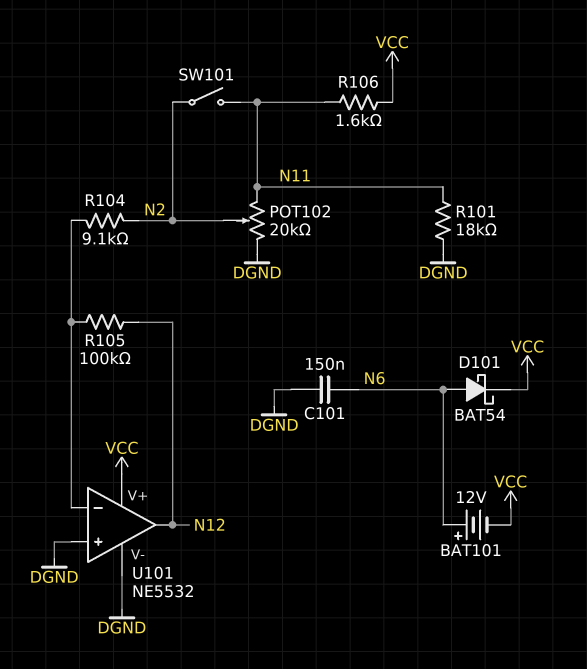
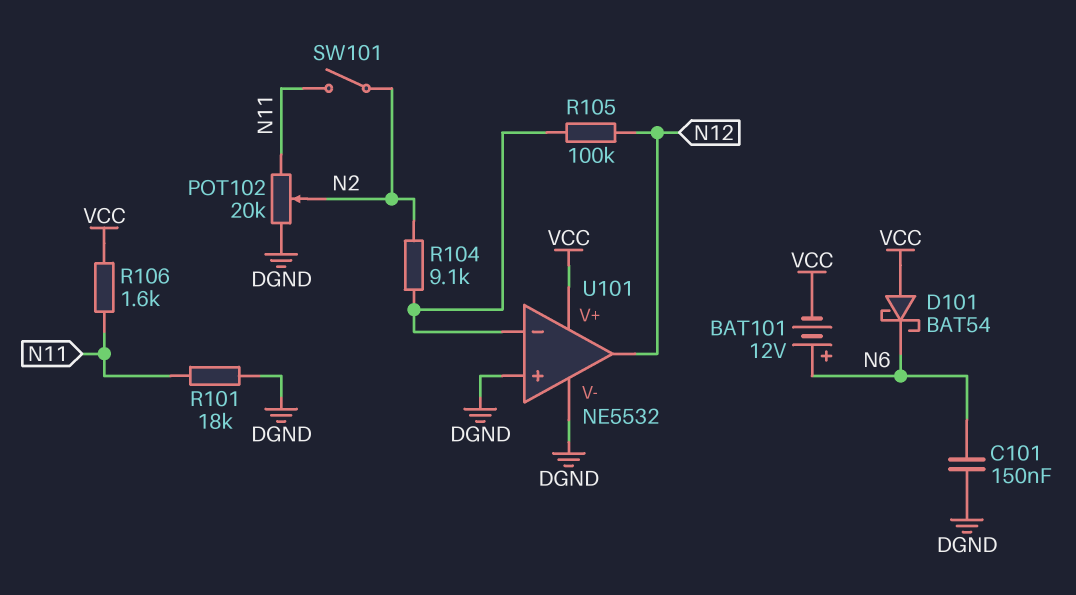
D101: schottky BAT54 (A N6, K VCC) -> schottky BAT54 (A VCC, K N6)

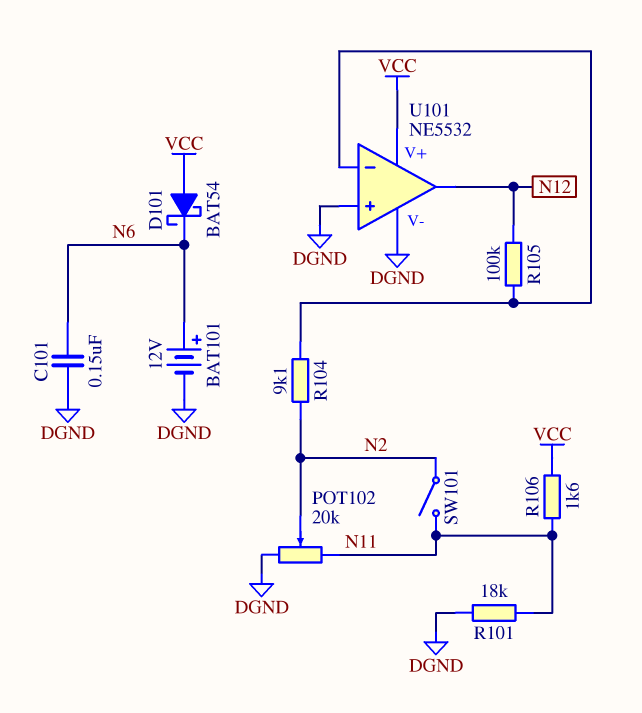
BAT101: 12V (plus N6, minus VCC) -> 12V (plus N6, minus DGND)

